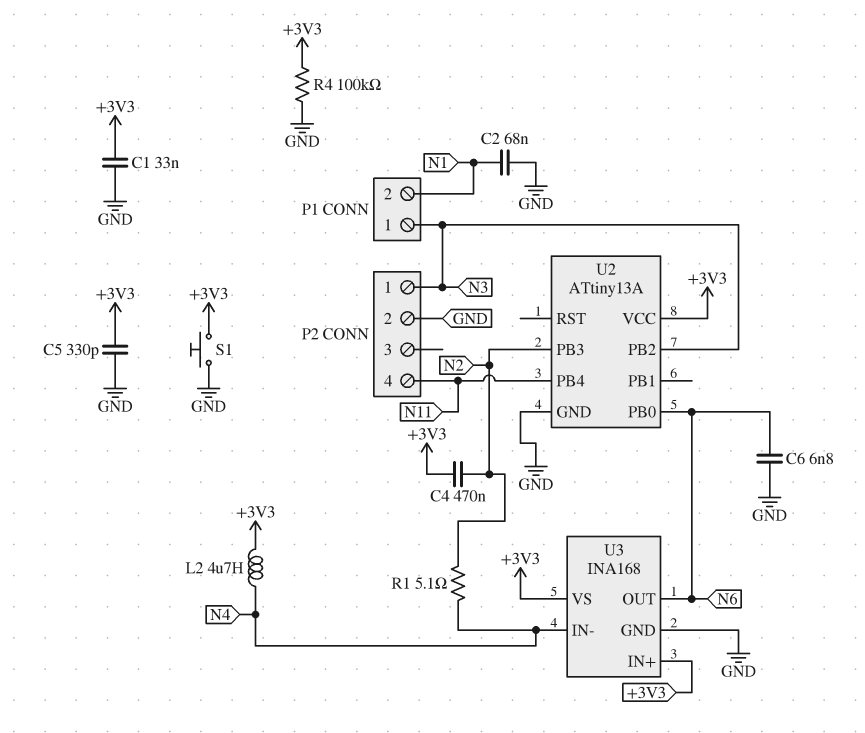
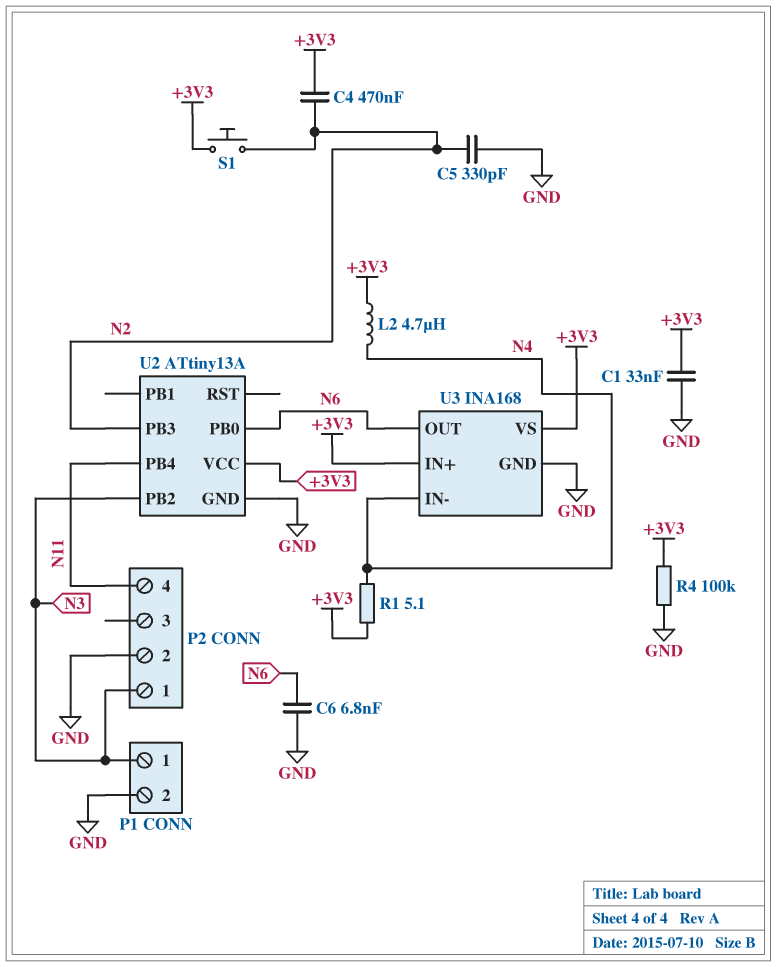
C2: 68nF (GND, N1) -> none
C5: 330pF (+3V3, GND) -> 330pF (GND, N2)
P1 pin 2: N1 -> GND
R1: 5.1 (N2, N4) -> 5.1 (+3V3, N4)
S1: button (+3V3, GND) -> button (+3V3, N2)

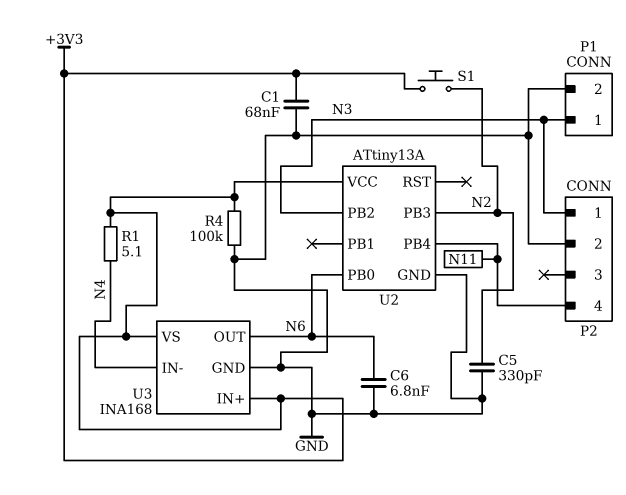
C1: 33nF (+3V3, GND) -> 68nF (+3V3, GND)
C4: 470nF (+3V3, N2) -> none
L2: 4.7uH (+3V3, N4) -> none

